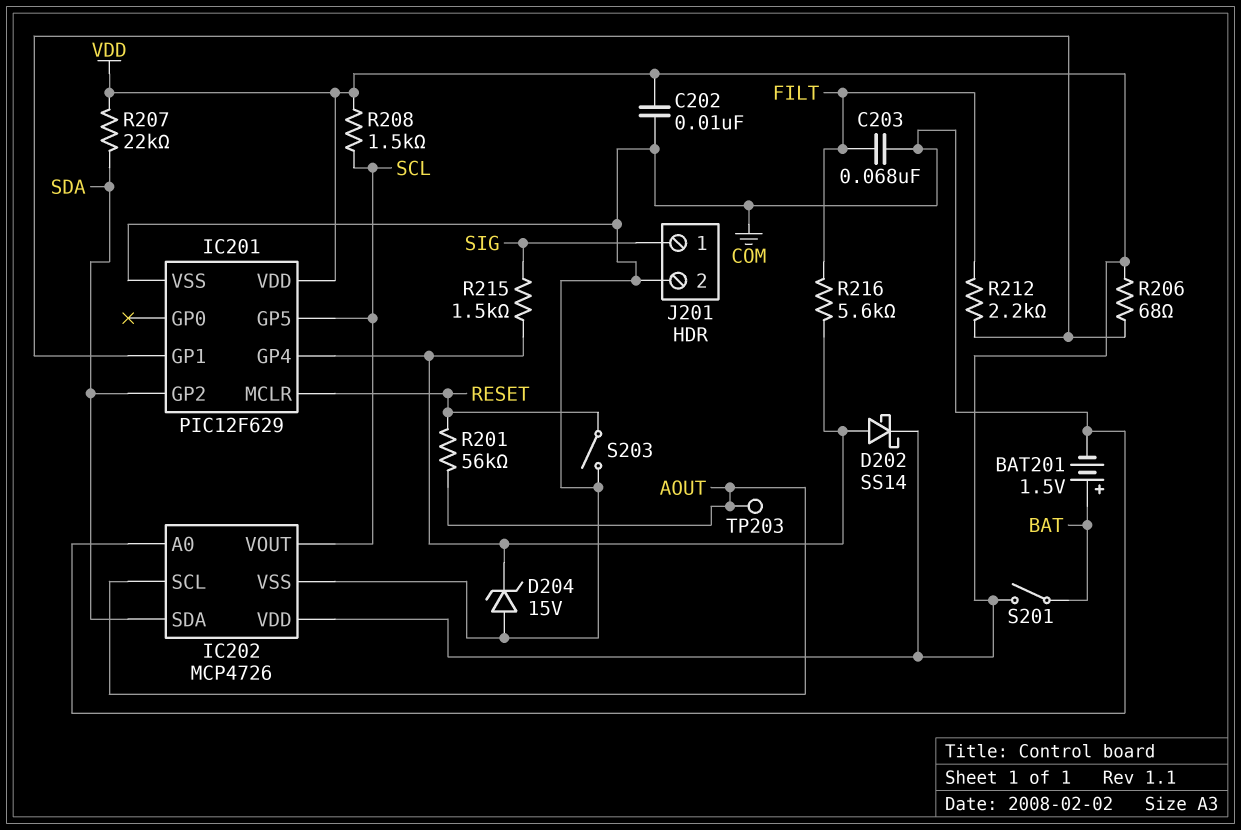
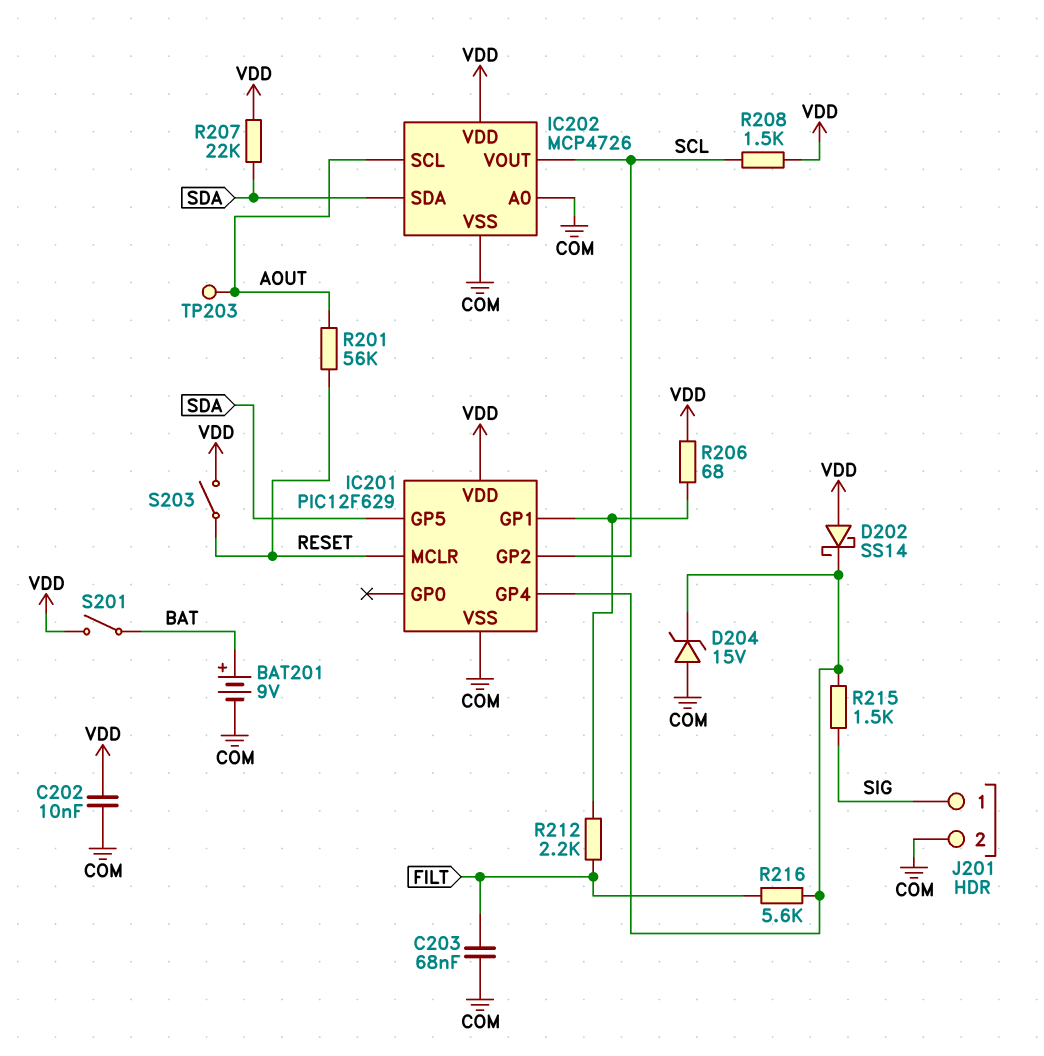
BAT201: 1.5V (plus BAT, minus COM) -> 9V (plus BAT, minus COM)
D202: schottky SS14 (A IC201/GP4, K VDD) -> schottky SS14 (A VDD, K IC201/GP4)
IC201 pin GP2: SDA -> SCL
IC201 pin GP5: SCL -> SDA
S203: switch (COM, RESET) -> switch (RESET, VDD)

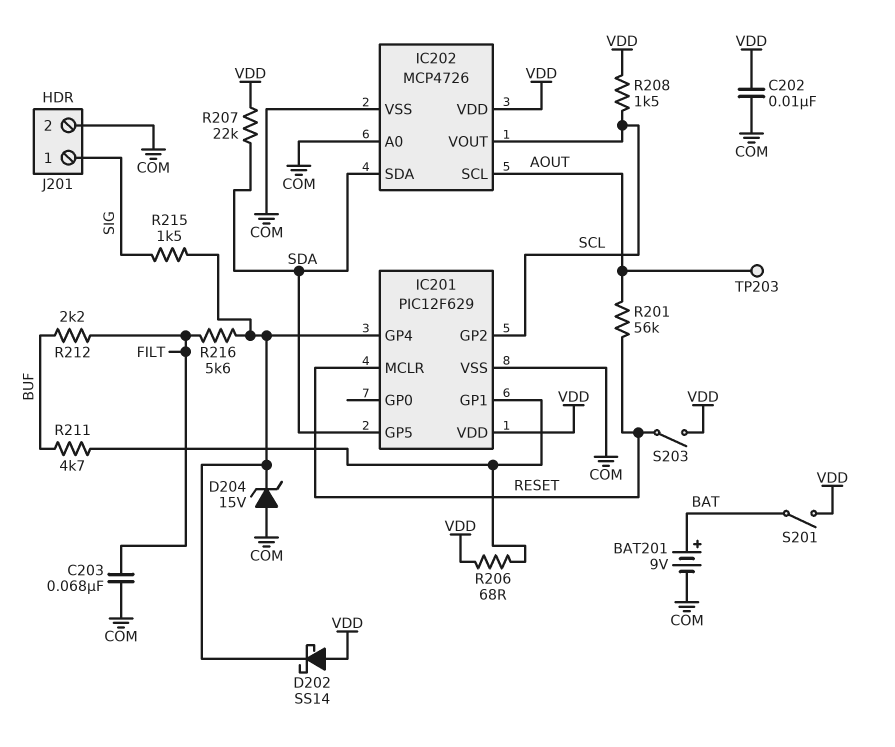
R211: none -> 4.7k (BUF, IC201/GP1)
R212: 2.2k (FILT, IC201/GP1) -> 2.2k (BUF, FILT)

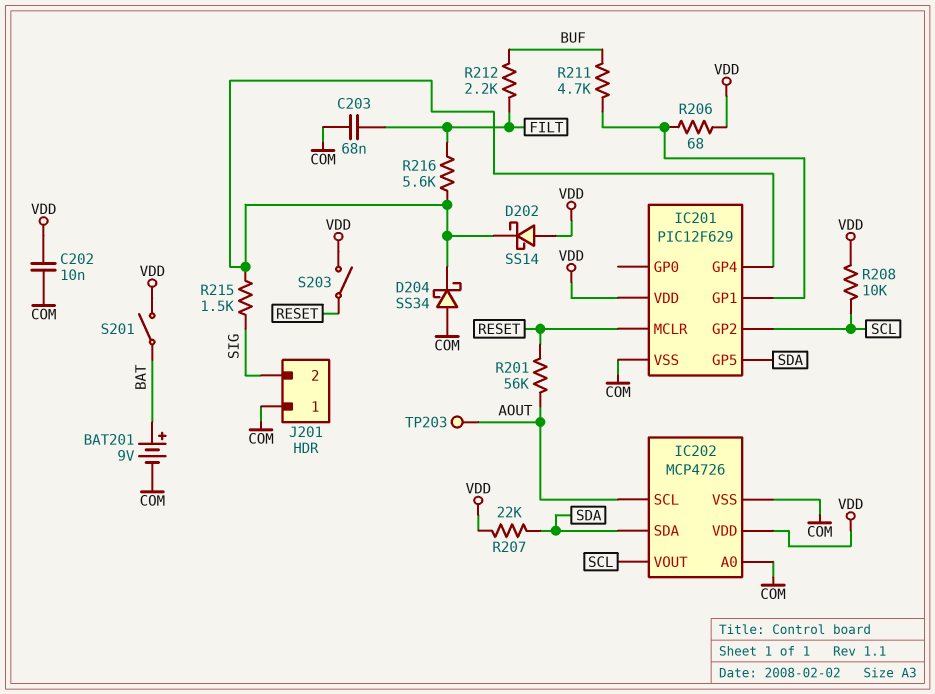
D204: zener 15V (A COM, K IC201/GP4) -> schottky SS34 (A COM, K IC201/GP4)
J201 pin 1: SIG -> COM
J201 pin 2: COM -> SIG
R208: 1.5k (SCL, VDD) -> 10k (SCL, VDD)

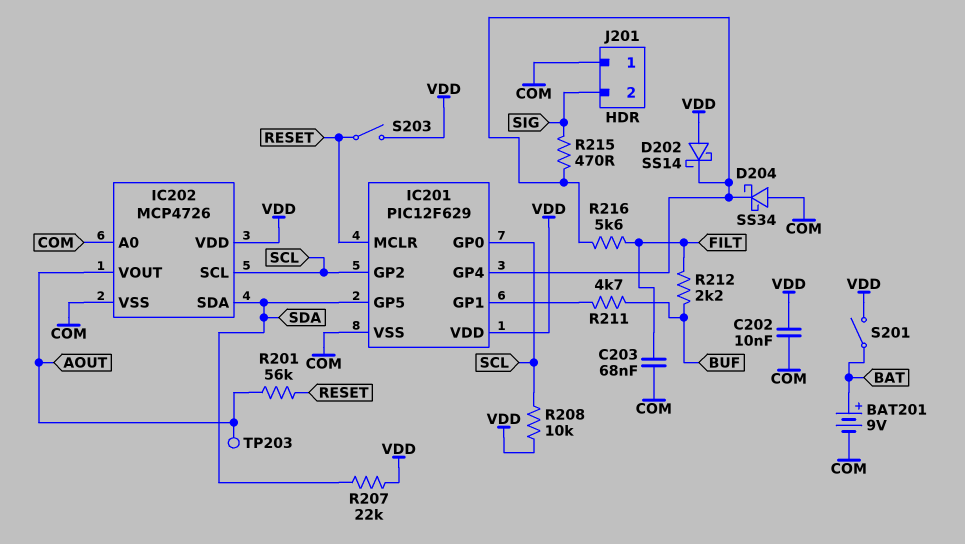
IC201 pin GP0: none -> SCL
IC202 pin SCL: AOUT -> SCL
IC202 pin VOUT: SCL -> AOUT
R206: 68 (IC201/GP1, VDD) -> none
R215: 1.5k (IC201/GP4, SIG) -> 470 (IC201/GP4, SIG)

